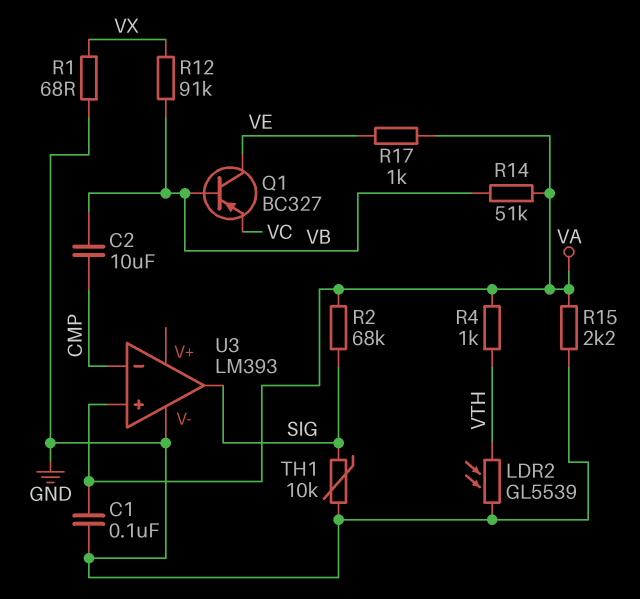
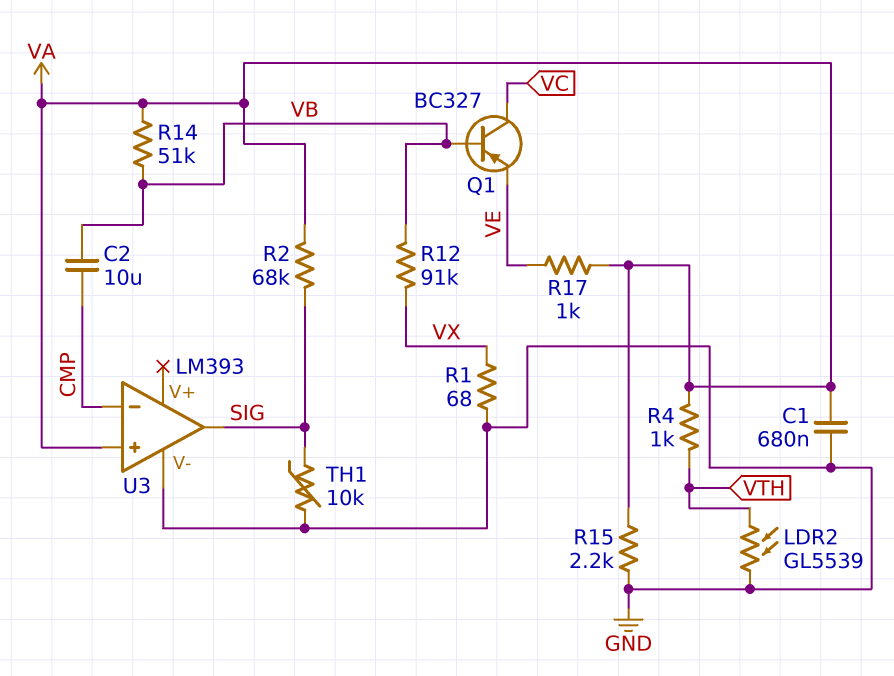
C1: 100nF (GND, VA) -> 680nF (GND, VA)
Q1: PNP BC327 (B VB, C VE, E VC) -> PNP BC327 (B VB, C VC, E VE)

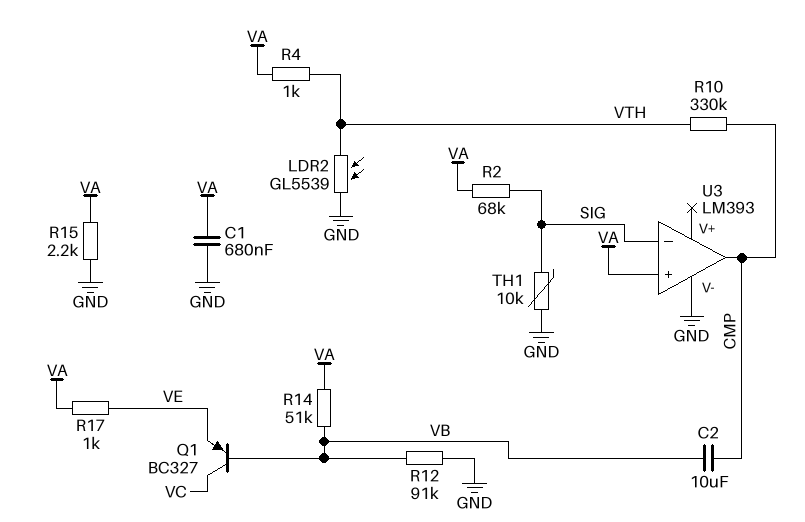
R1: 68 (GND, VX) -> none
R10: none -> 330k (CMP, VTH)
R12: 91k (VB, VX) -> 91k (GND, VB)
U3 pin in-: CMP -> SIG
U3 pin out: SIG -> CMP

